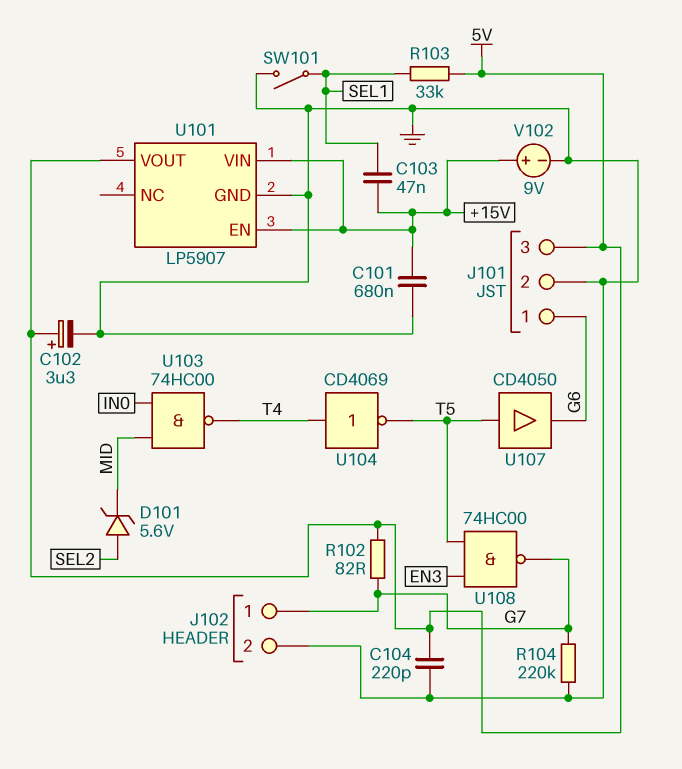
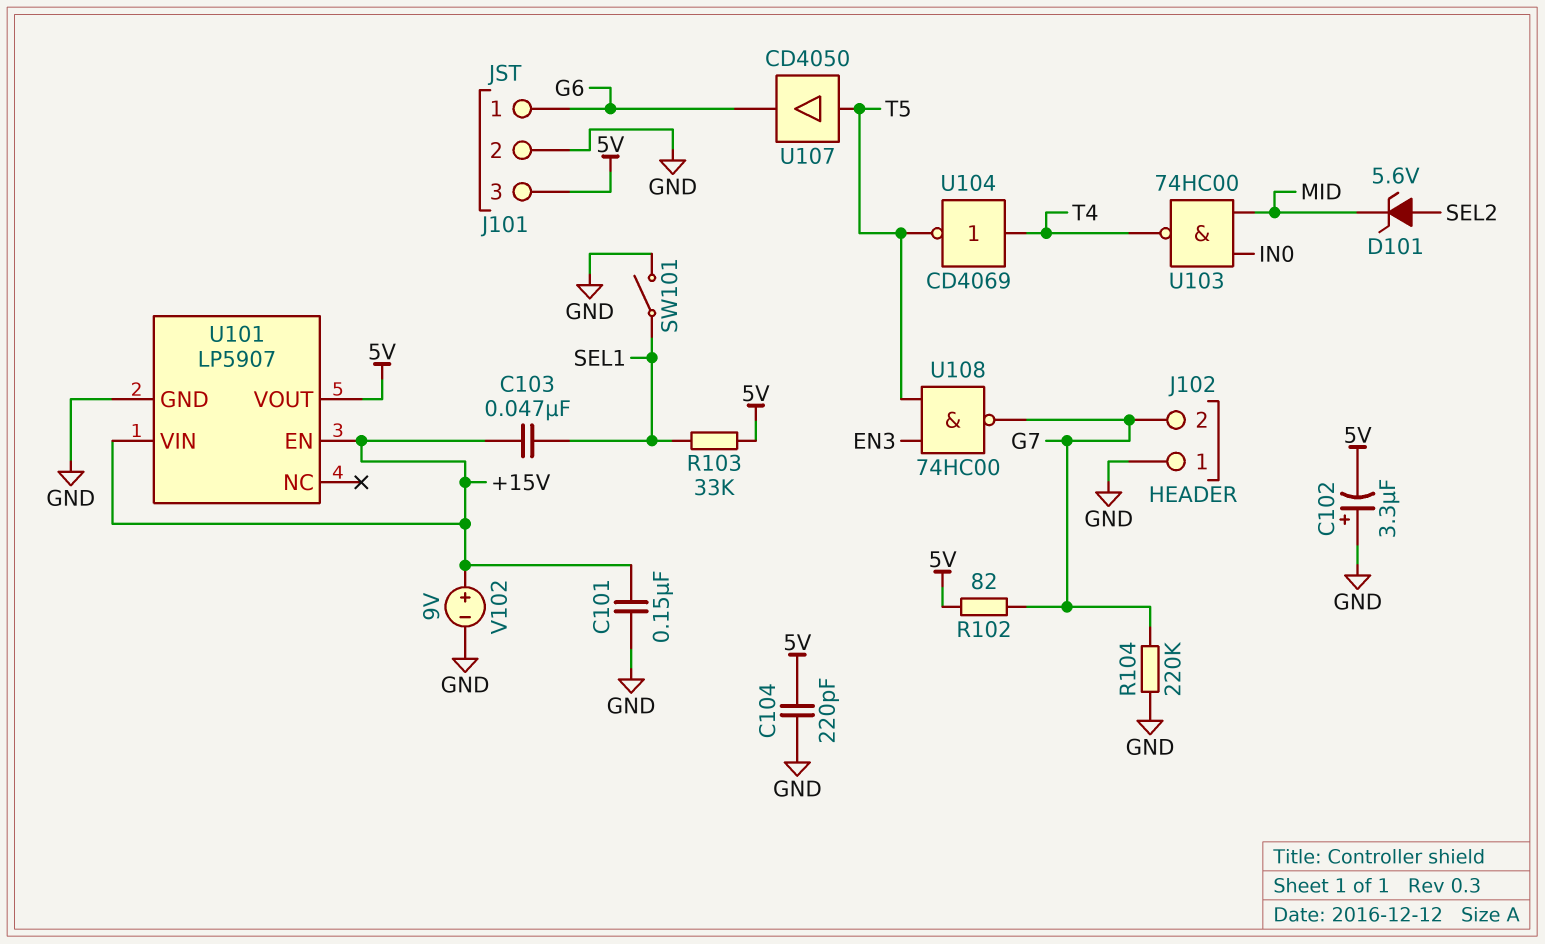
C101: 680nF (+15V, GND) -> 150nF (+15V, GND)
C102: 3.3uF (plus 5V, minus GND) -> 3.3uF (plus GND, minus 5V)
J102 pin 1: G7 -> GND
J102 pin 2: GND -> G7

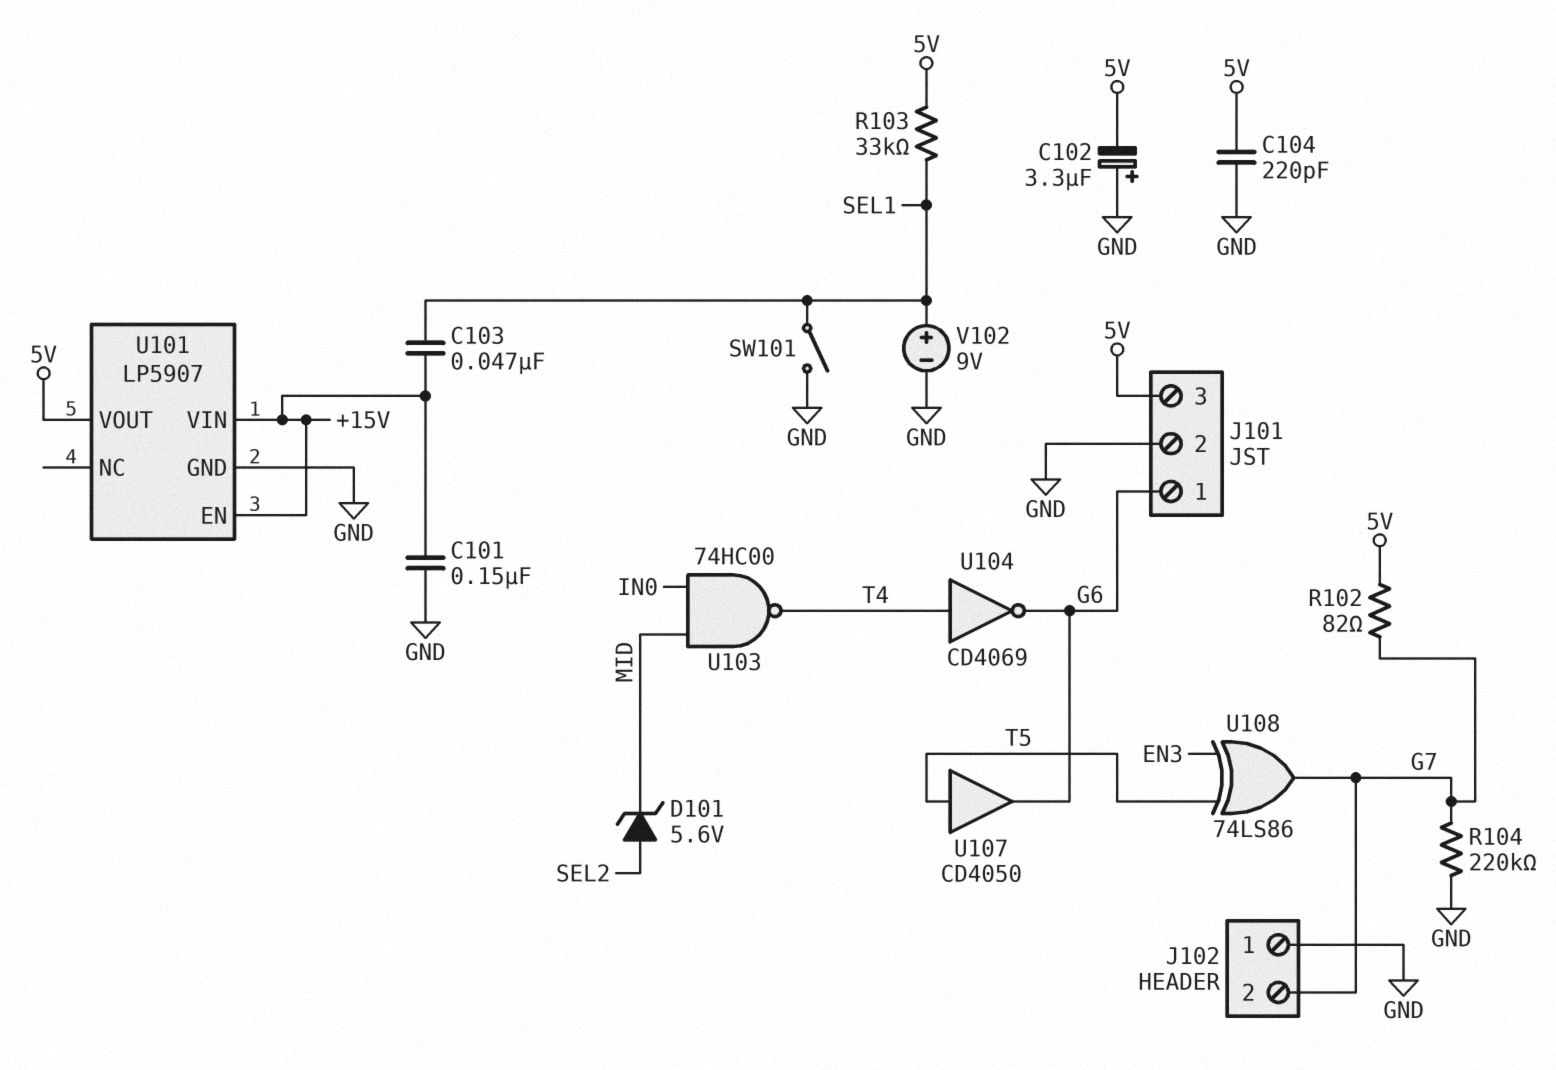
U104: NOT CD4069 (in T4, out T5) -> NOT CD4069 (in T4, out G6)
U108: NAND 74HC00 (in EN3, in T5, out G7) -> XOR 74LS86 (in EN3, in T5, out G7)
V102: 9V (plus +15V, minus GND) -> 9V (plus SEL1, minus GND)

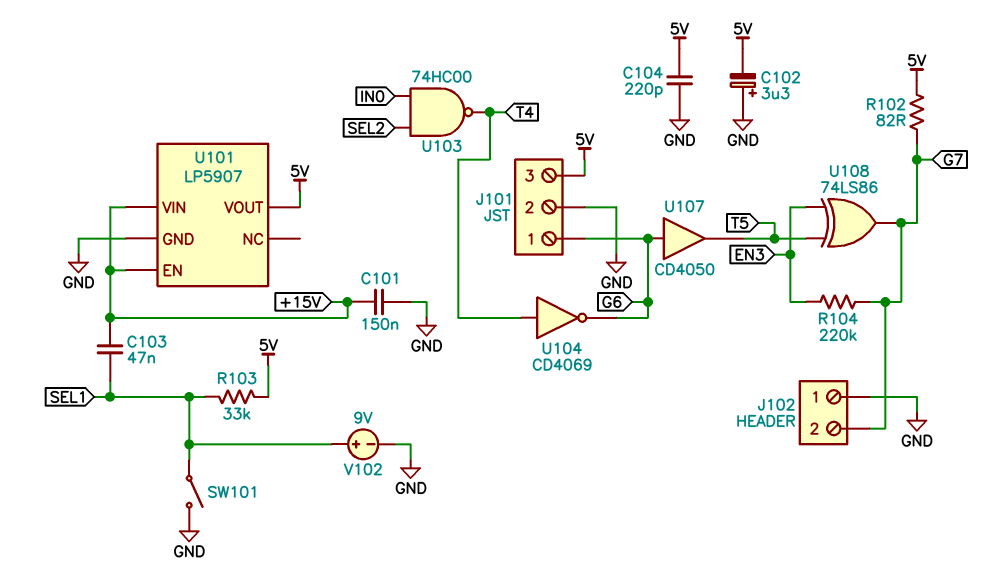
D101: zener 5.6V (A SEL2, K MID) -> none
R104: 220k (G7, GND) -> 220k (EN3, G7)
U103: NAND 74HC00 (in IN0, in MID, out T4) -> NAND 74HC00 (in IN0, in SEL2, out T4)
U107: buffer CD4050 (in T5, out G6) -> buffer CD4050 (in G6, out T5)

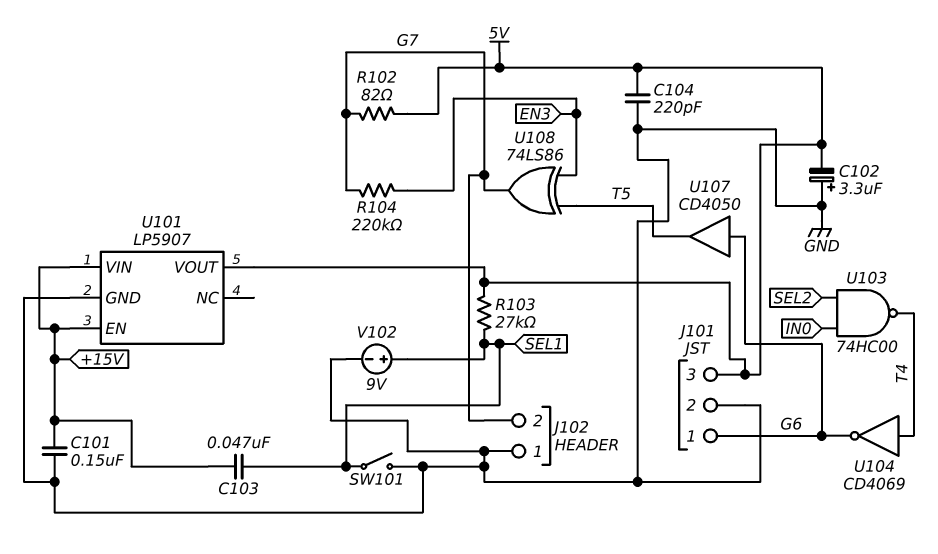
R103: 33k (5V, SEL1) -> 27k (5V, SEL1)

